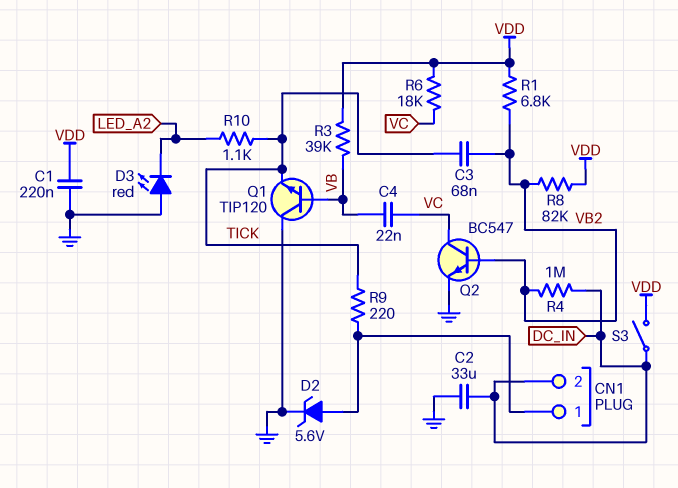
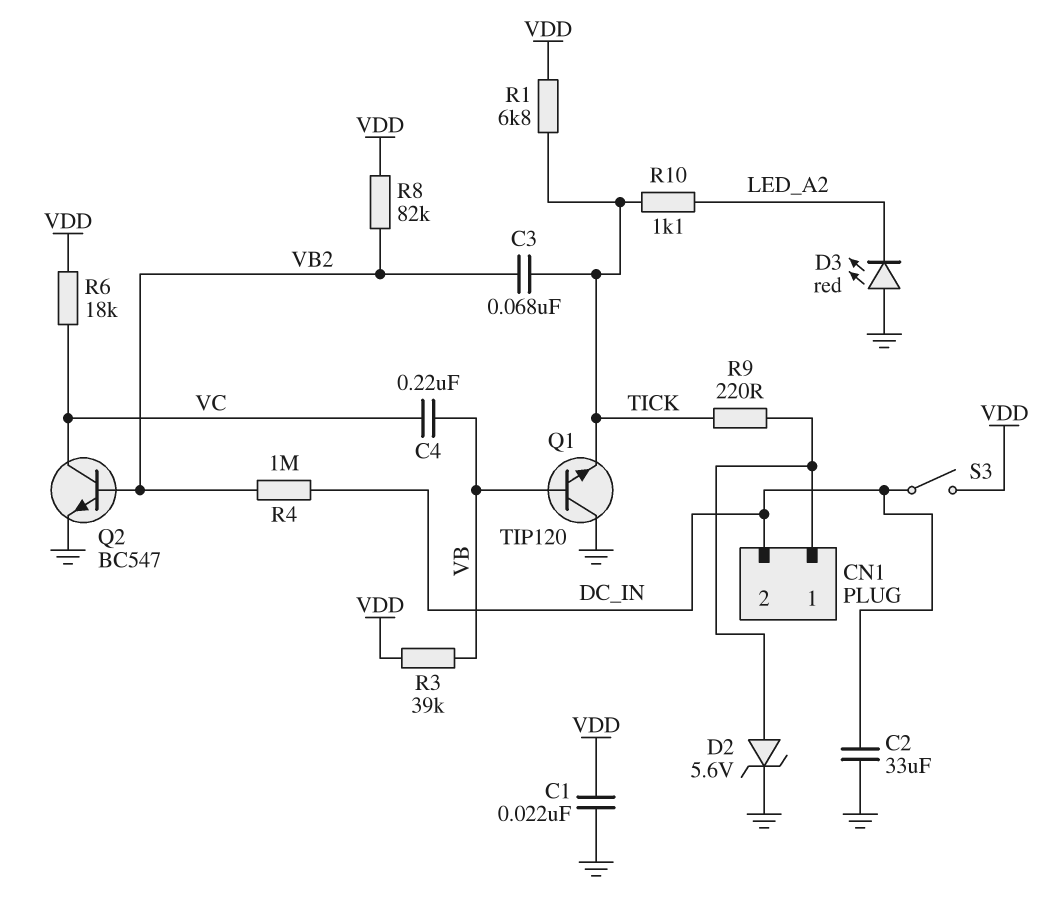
C1: 220nF (GND, VDD) -> 22nF (GND, VDD)
C4: 22nF (VB, VC) -> 220nF (VB, VC)
R1: 6.8k (VB2, VDD) -> 6.8k (TICK, VDD)

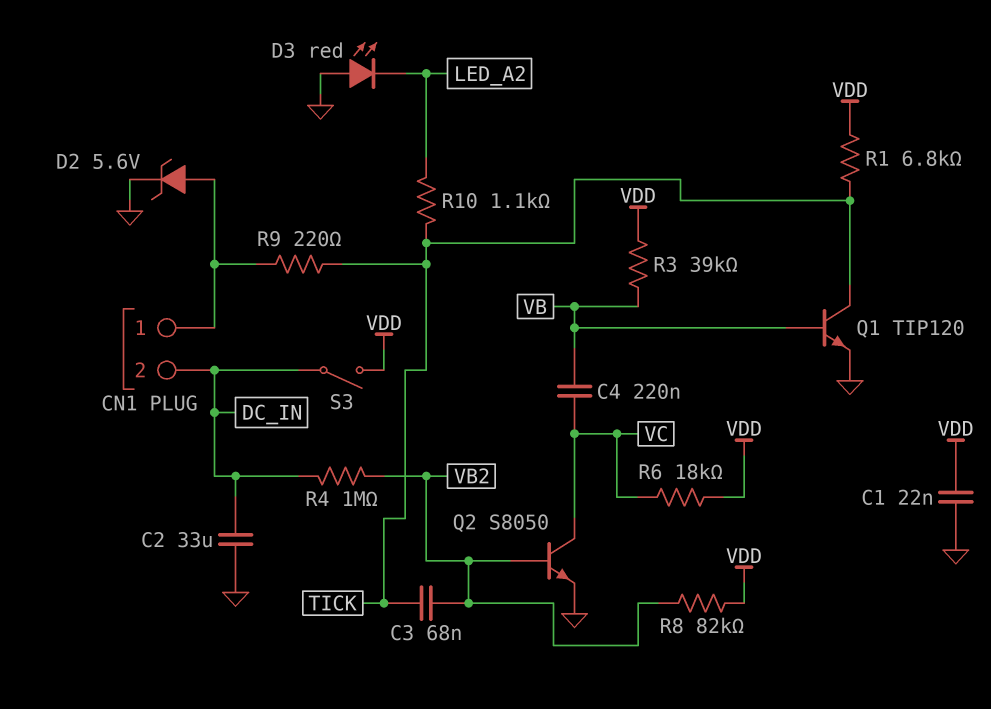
Q1: NPN TIP120 (B VB, C GND, E TICK) -> NPN TIP120 (B VB, C TICK, E GND)
Q2: NPN BC547 (B VB2, C VC, E GND) -> NPN S8050 (B VB2, C VC, E GND)

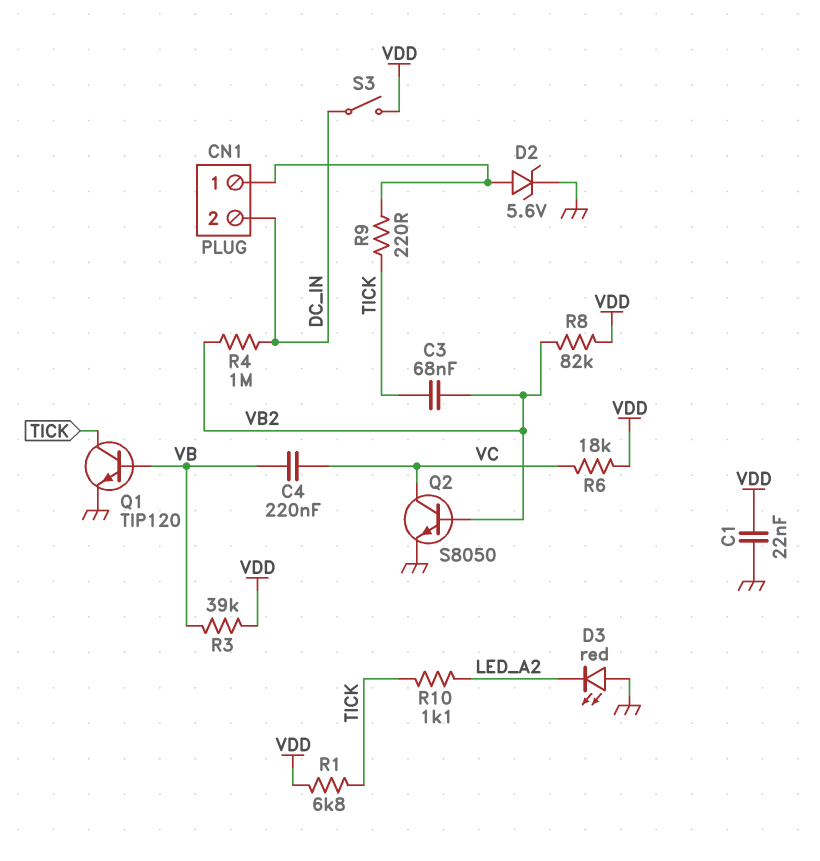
C2: 33uF (DC_IN, GND) -> none

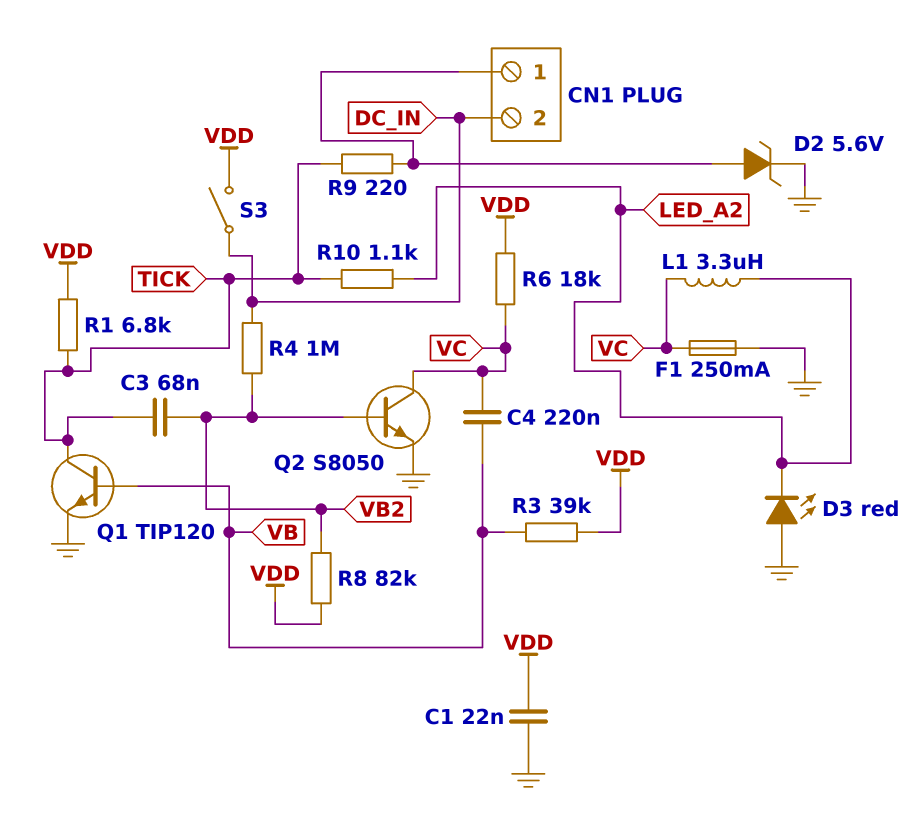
F1: none -> 250mA (GND, VC)
L1: none -> 3.3uH (LED_A2, VC)

